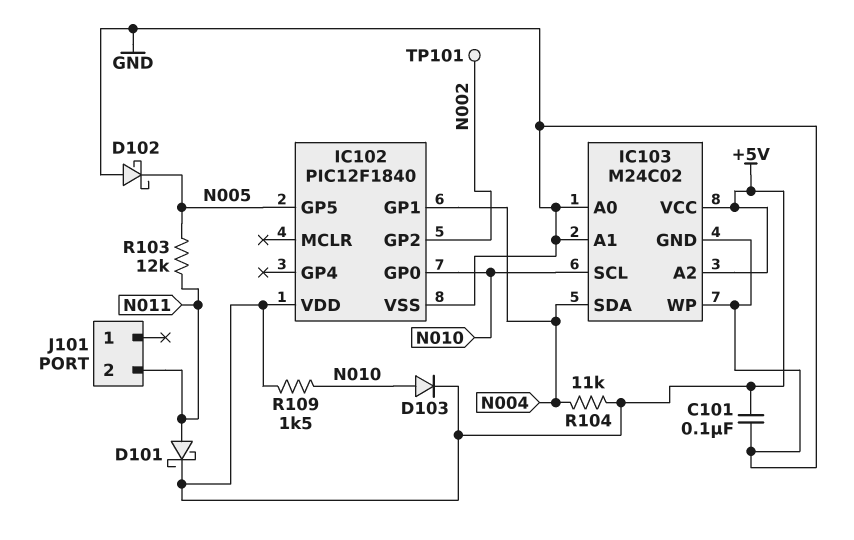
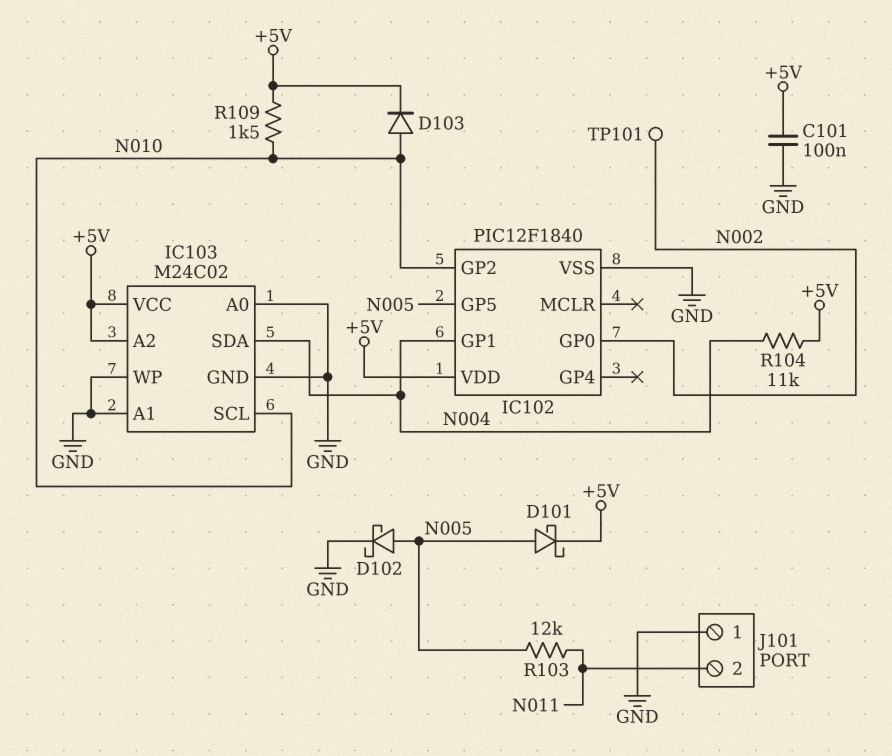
D101: schottky (A N011, K +5V) -> schottky (A N005, K +5V)
D102: schottky (A GND, K N005) -> schottky (A N005, K GND)
IC102 pin GP0: N010 -> N002
IC102 pin GP2: N002 -> N010
J101 pin 1: none -> GND

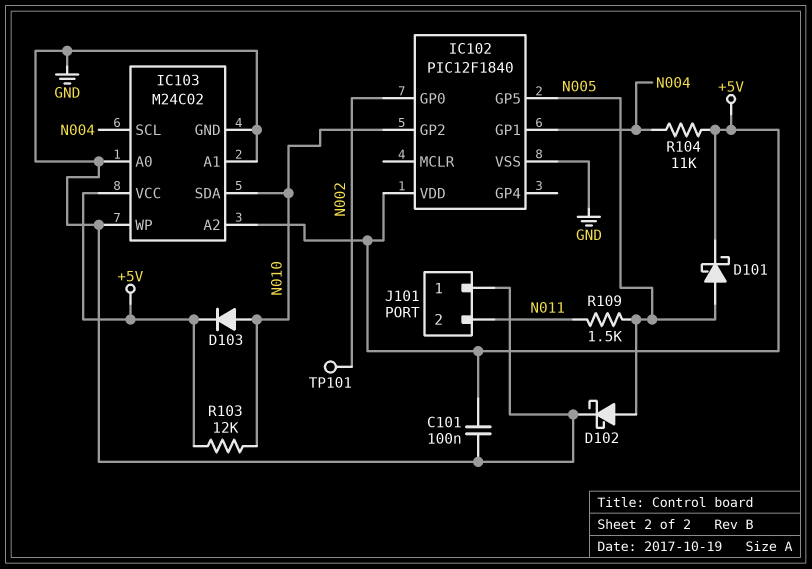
IC103 pin SCL: N010 -> N004
IC103 pin SDA: N004 -> N010
R103: 12k (N005, N011) -> 12k (+5V, N010)
R109: 1.5k (+5V, N010) -> 1.5k (N005, N011)

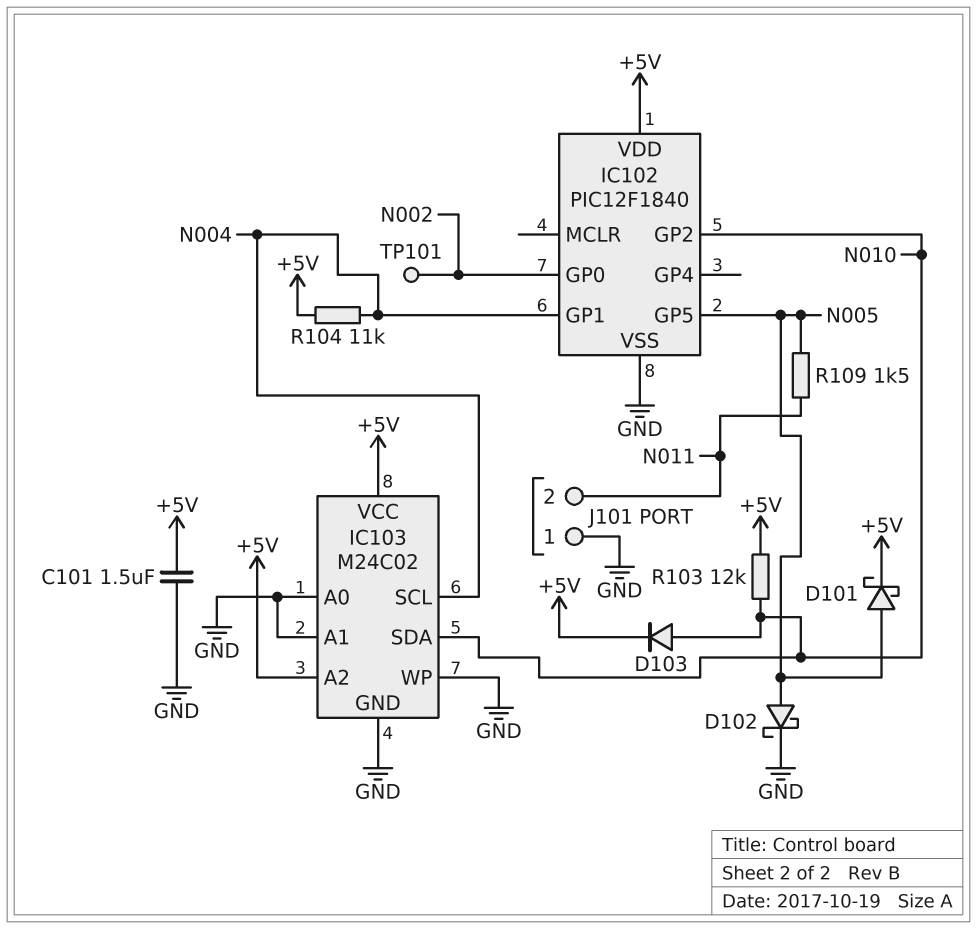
C101: 100nF (+5V, GND) -> 1.5uF (+5V, GND)

